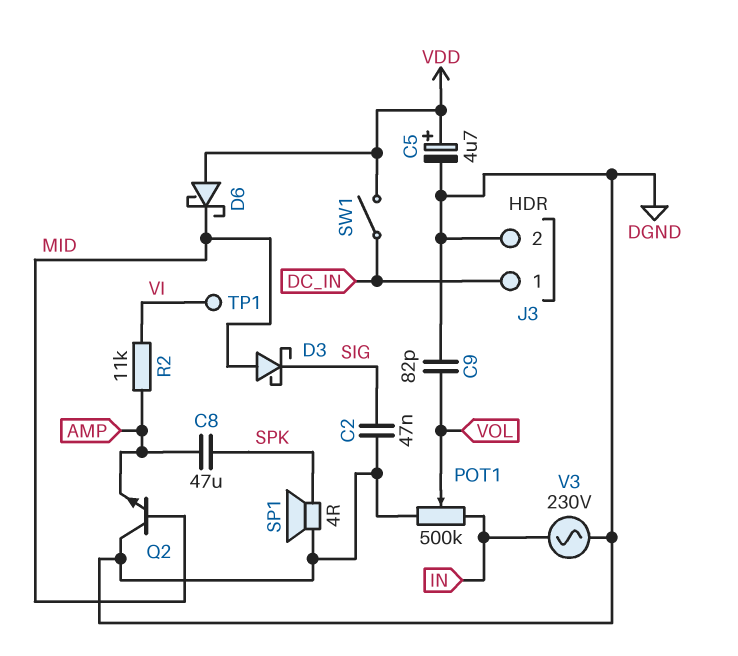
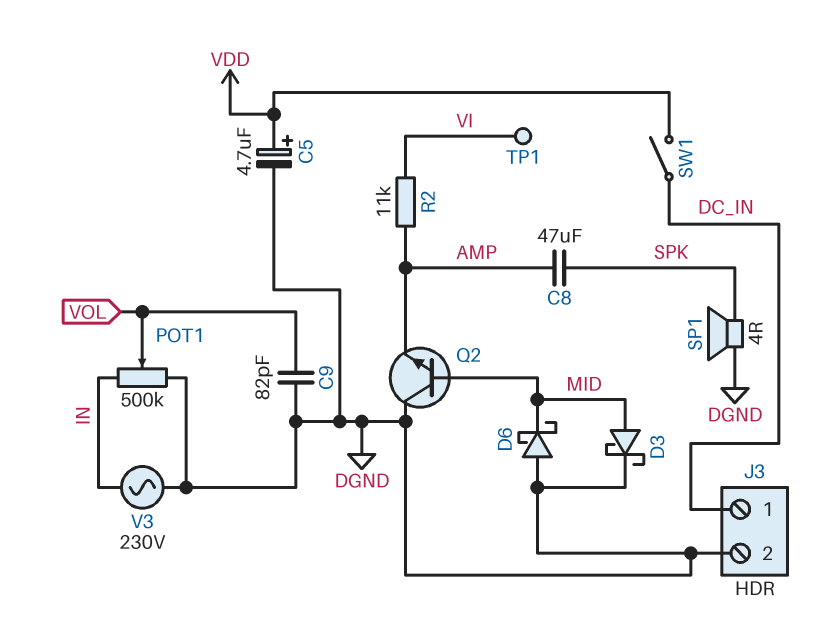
C2: 47nF (DGND, SIG) -> none
D3: schottky (A MID, K SIG) -> schottky (A MID, K DGND)
D6: schottky (A VDD, K MID) -> schottky (A DGND, K MID)

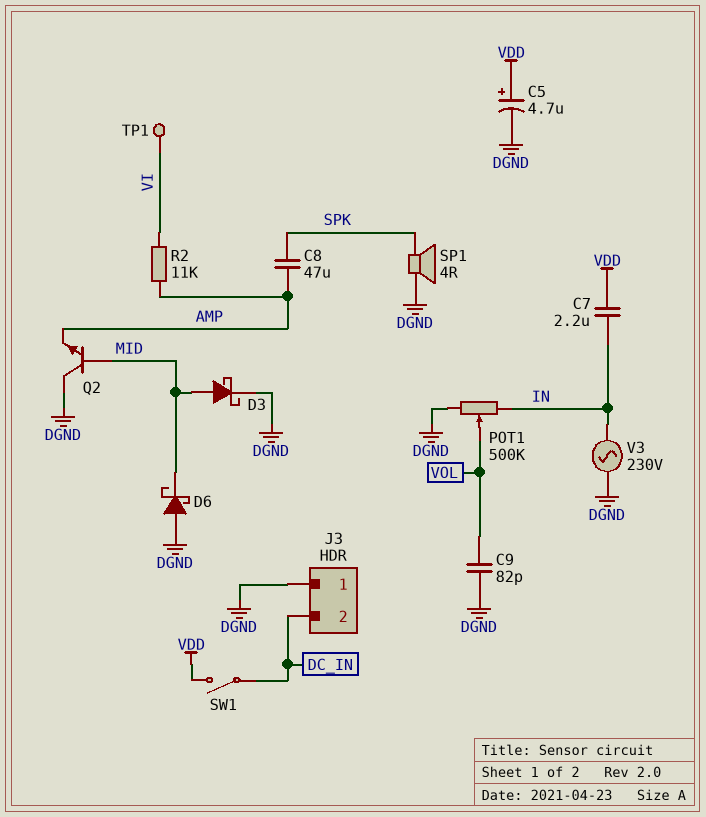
C7: none -> 2.2uF (IN, VDD)
J3 pin 1: DC_IN -> DGND
J3 pin 2: DGND -> DC_IN

